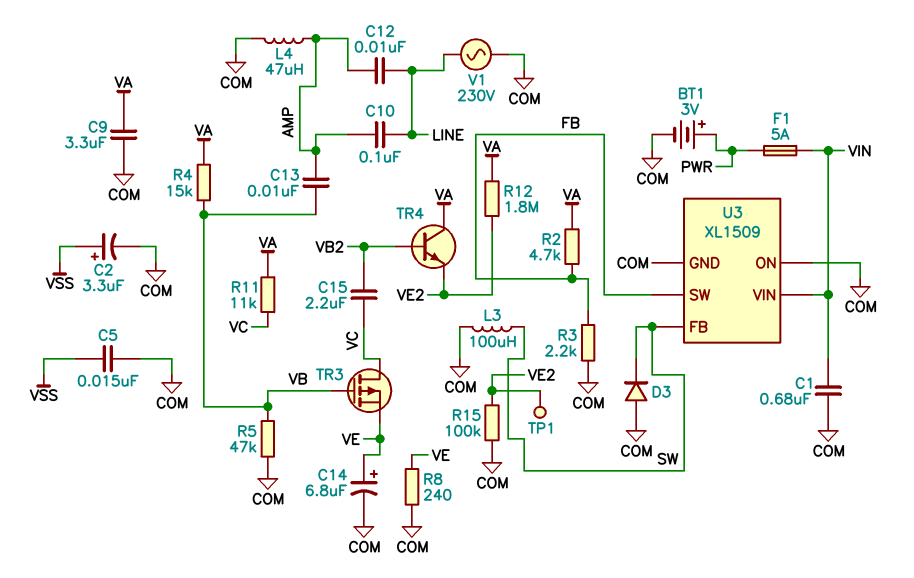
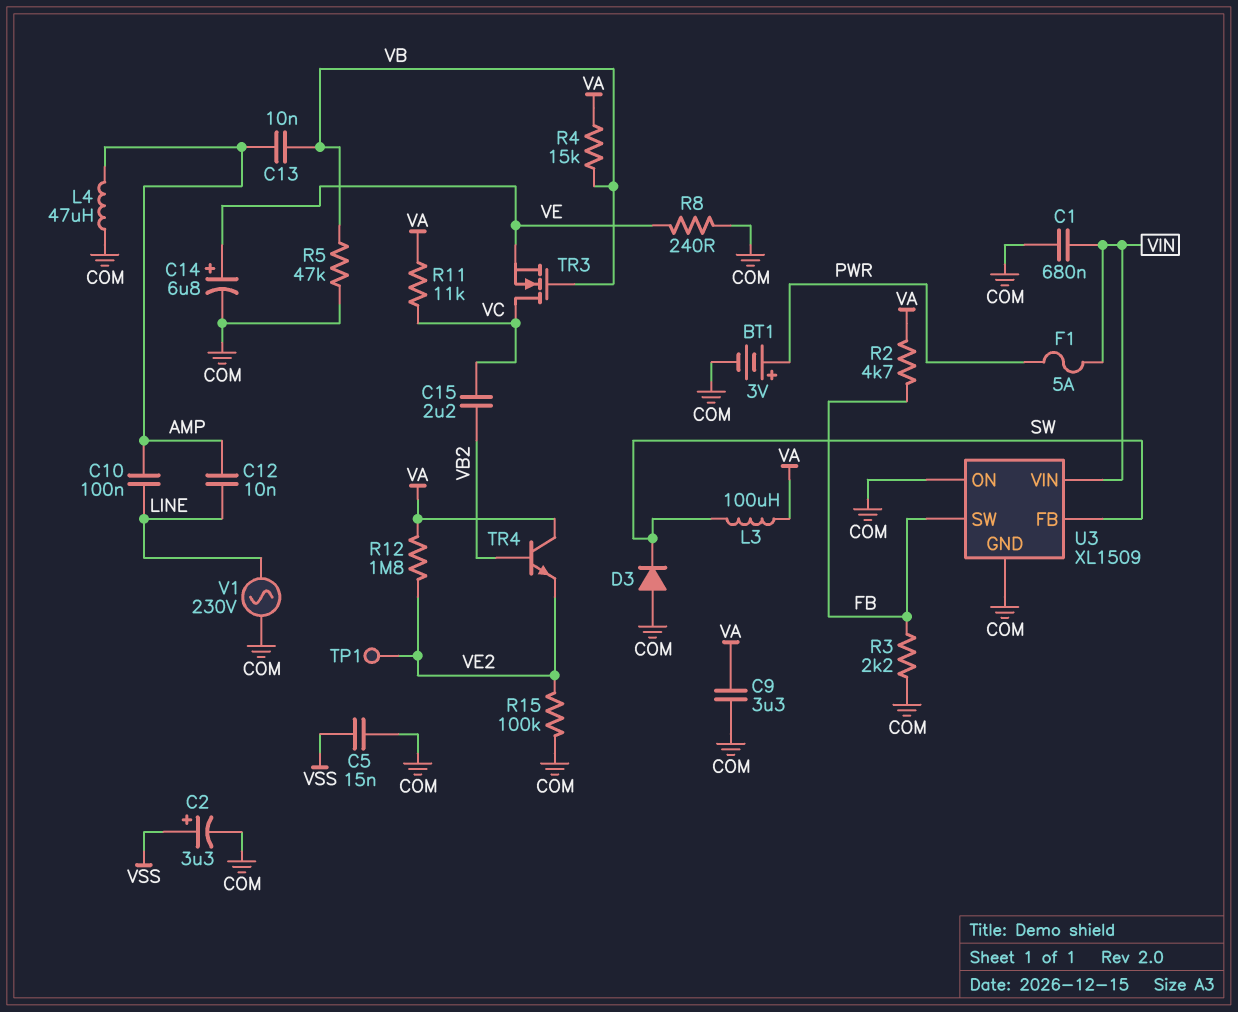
L3: 100uH (COM, SW) -> 100uH (SW, VA)
TR3: PMOS (G VB, D VC, S VE) -> NMOS (G VB, D VC, S VE)

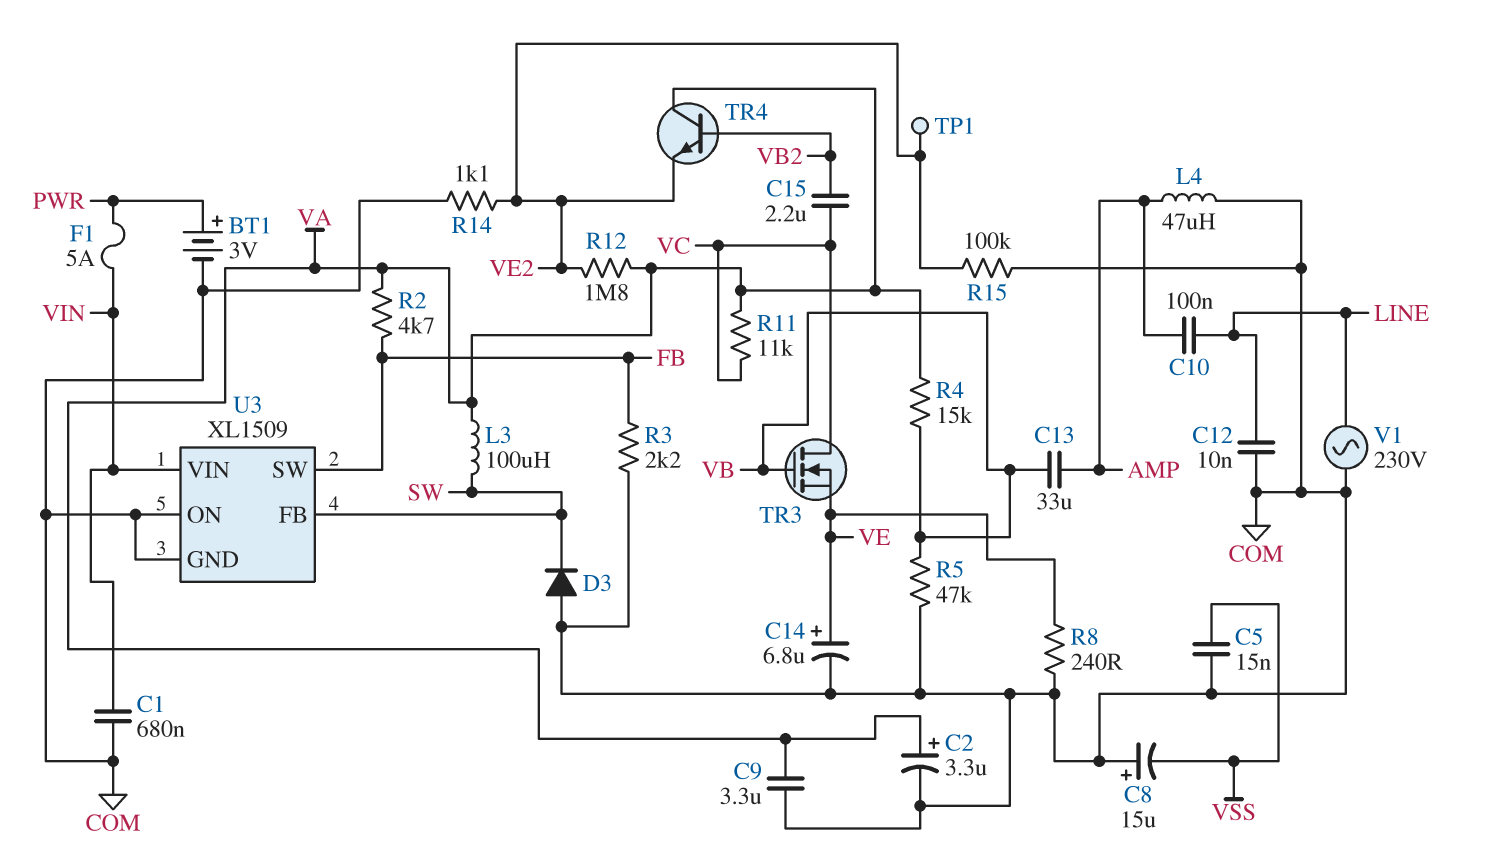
C2: 3.3uF (plus VSS, minus COM) -> 3.3uF (plus VA, minus COM)
C8: none -> 15uF (plus COM, minus VSS)
C12: 10nF (AMP, LINE) -> 10nF (COM, LINE)
C13: 10nF (AMP, VB) -> 33uF (AMP, VB)
R14: none -> 1.1k (COM, VE2)

